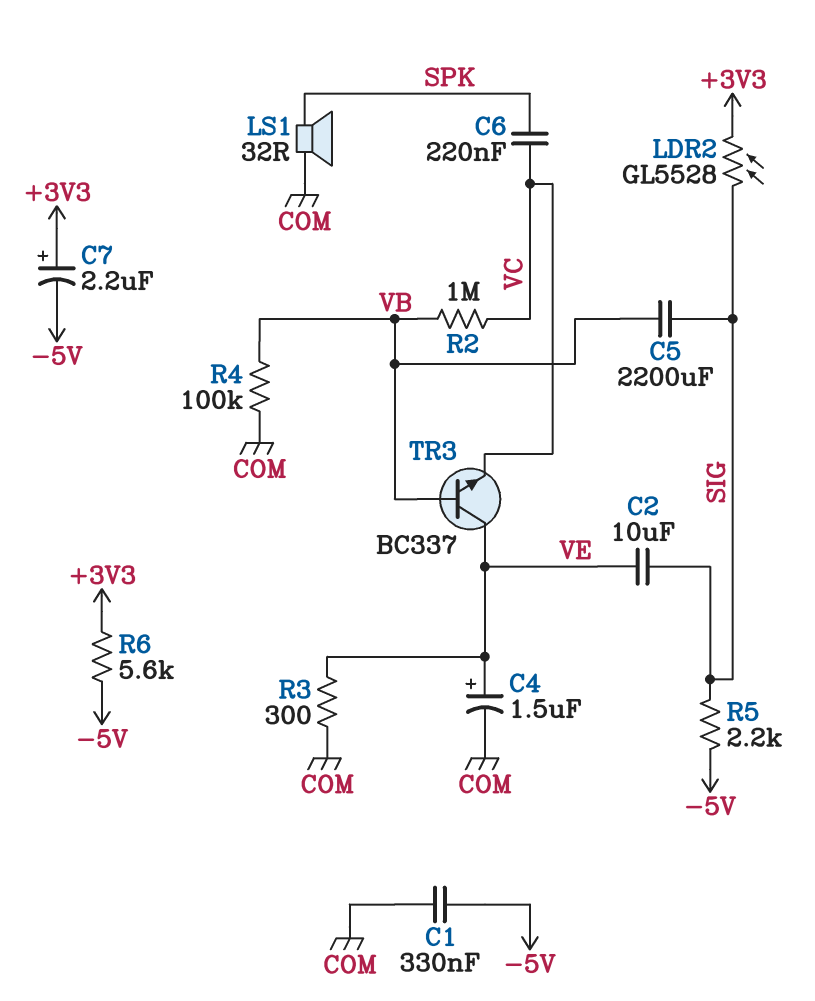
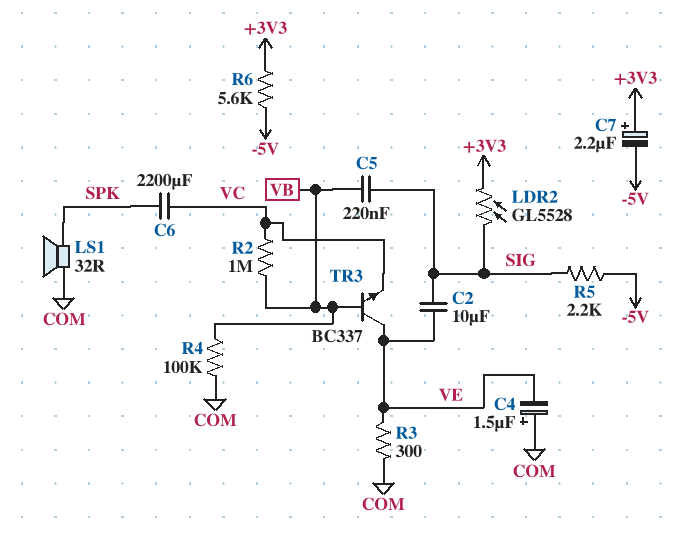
C1: 330nF (-5V, COM) -> none
C4: 1.5uF (plus VE, minus COM) -> 1.5uF (plus COM, minus VE)
C5: 2200uF (SIG, VB) -> 220nF (SIG, VB)
C6: 220nF (SPK, VC) -> 2200uF (SPK, VC)

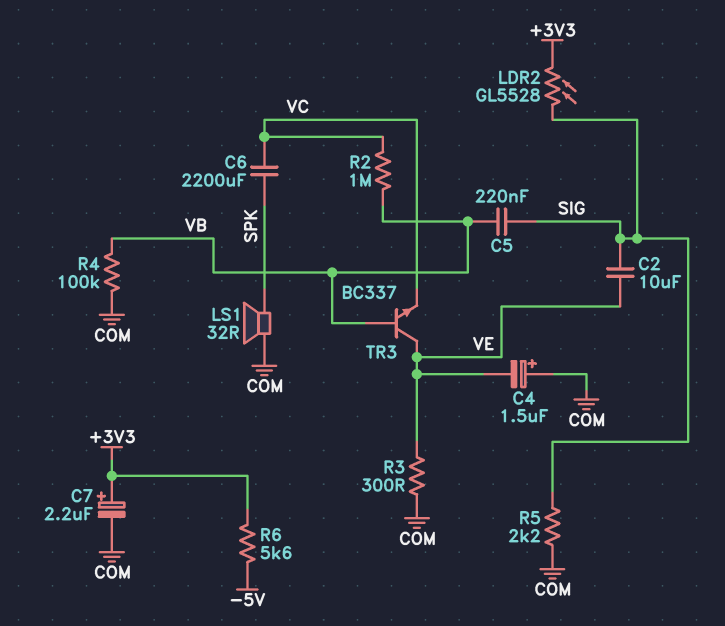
C7: 2.2uF (plus +3V3, minus -5V) -> 2.2uF (plus +3V3, minus COM)
R5: 2.2k (-5V, SIG) -> 2.2k (COM, SIG)

